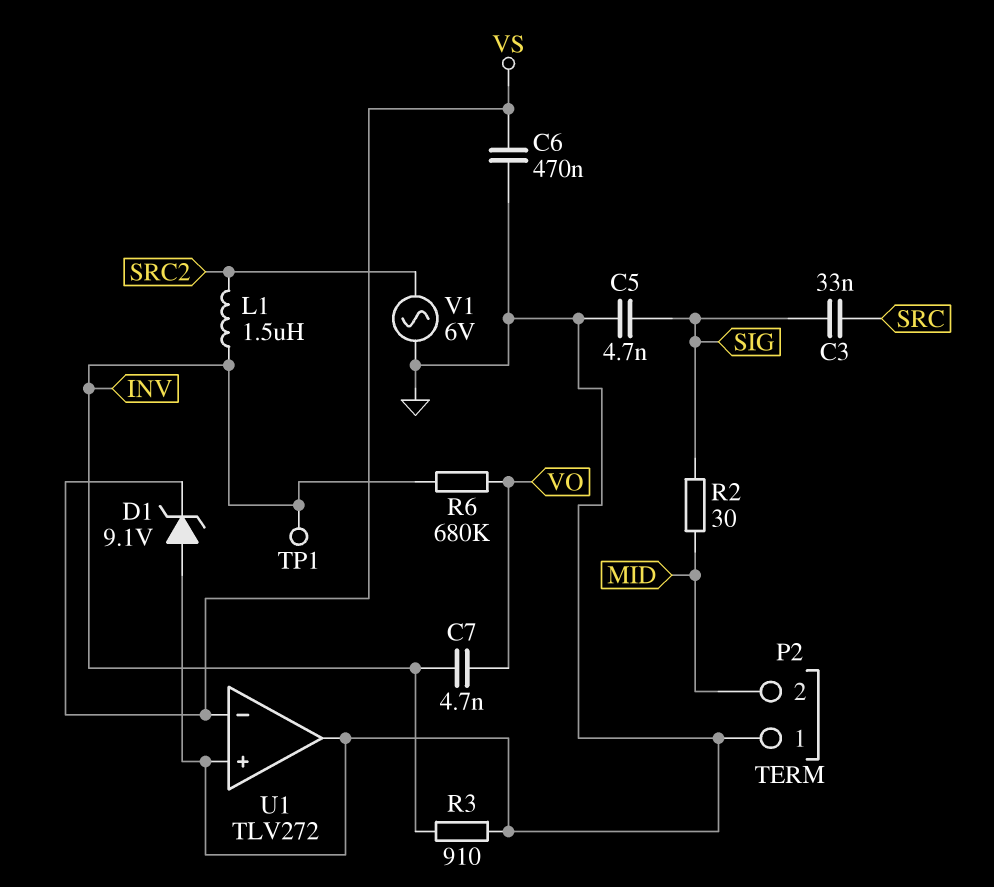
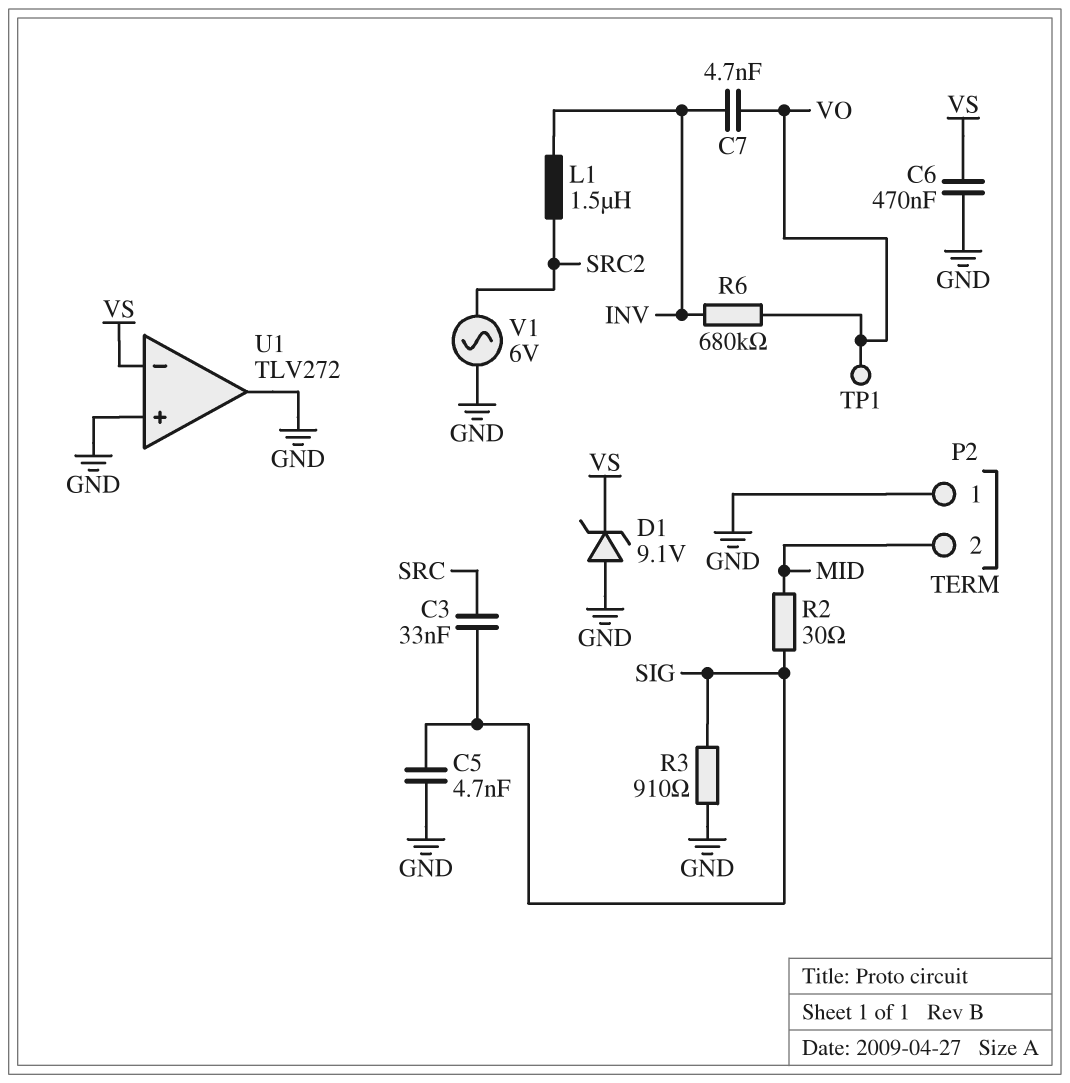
R3: 910 (GND, INV) -> 910 (GND, SIG)
TP1: test point (INV) -> test point (VO)

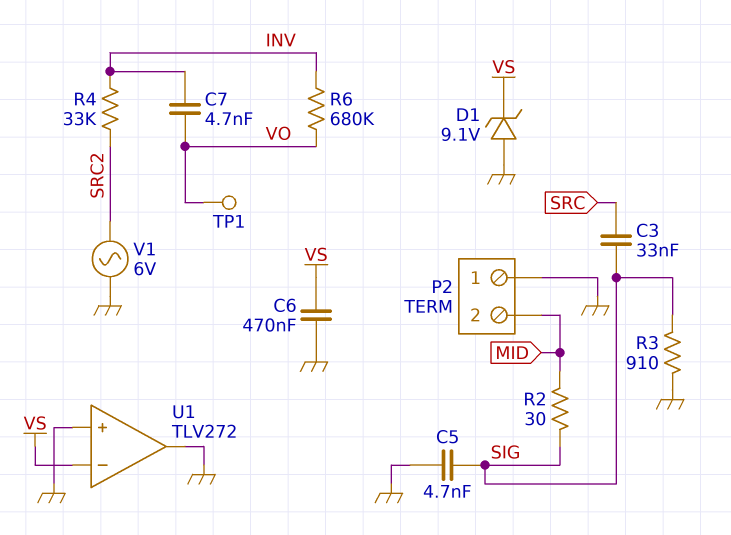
L1: 1.5uH (INV, SRC2) -> none
R4: none -> 33k (INV, SRC2)

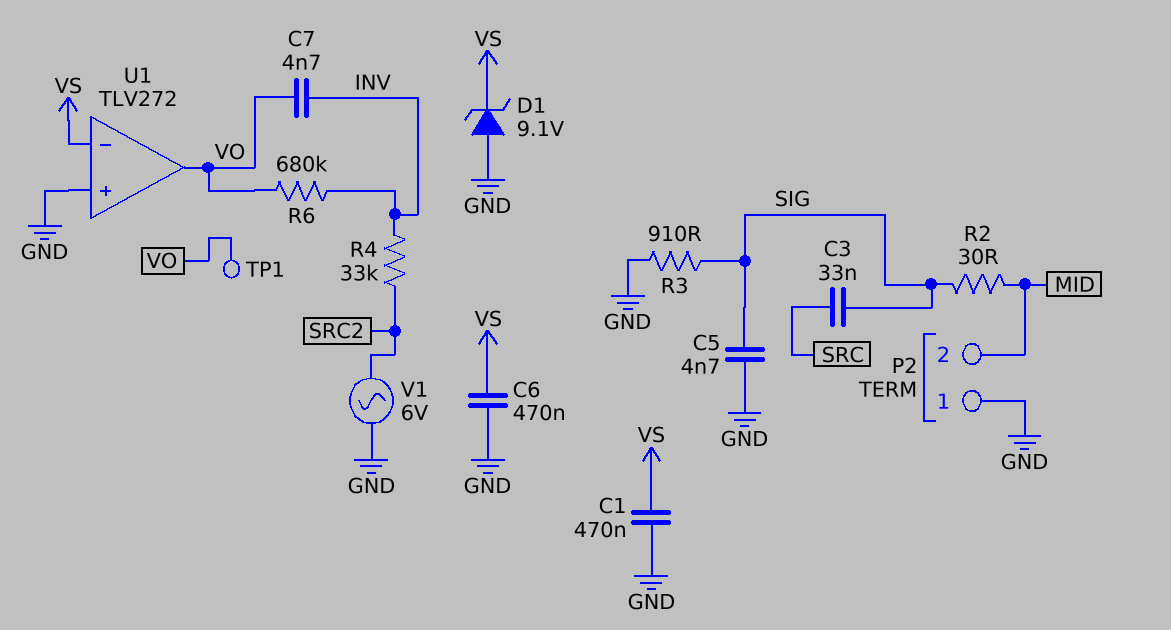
C1: none -> 470nF (GND, VS)
U1 pin out: GND -> VO

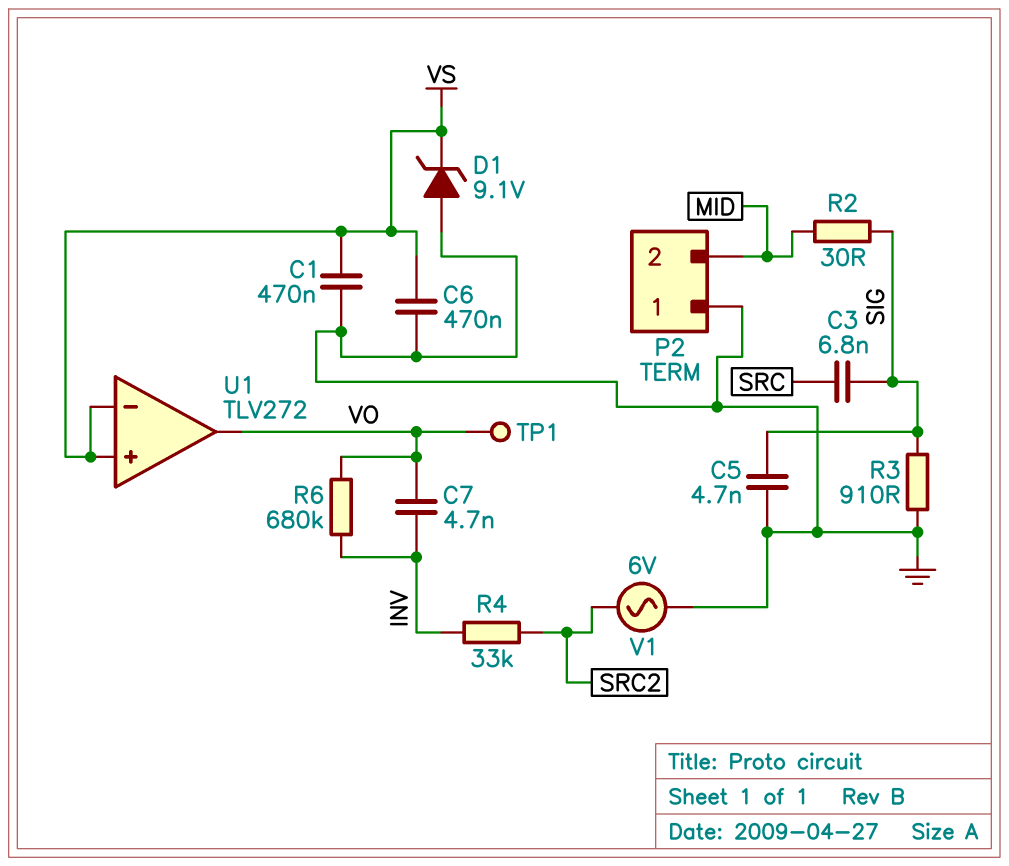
C3: 33nF (SIG, SRC) -> 6.8nF (SIG, SRC)
U1 pin in+: GND -> VS

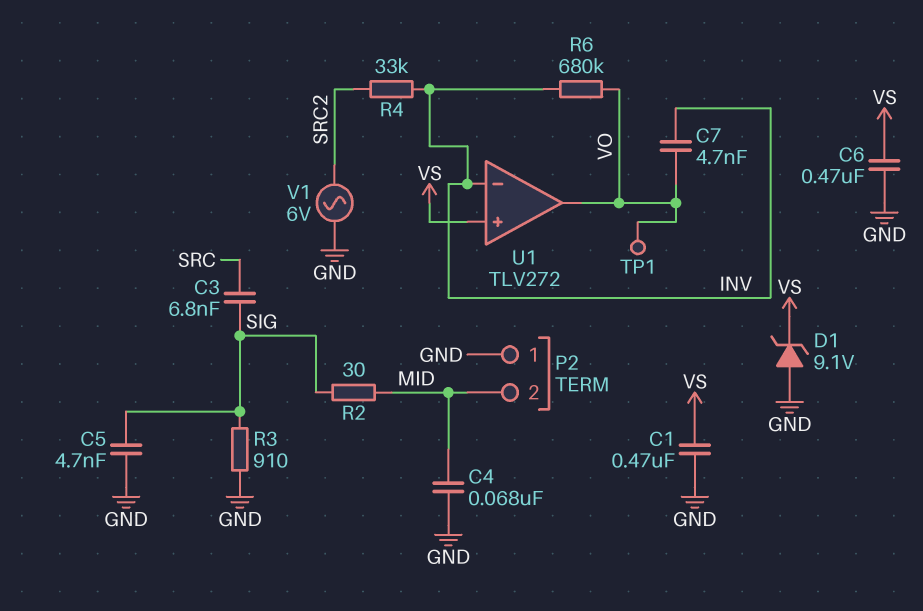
C4: none -> 68nF (GND, MID)
U1 pin in-: VS -> INV

